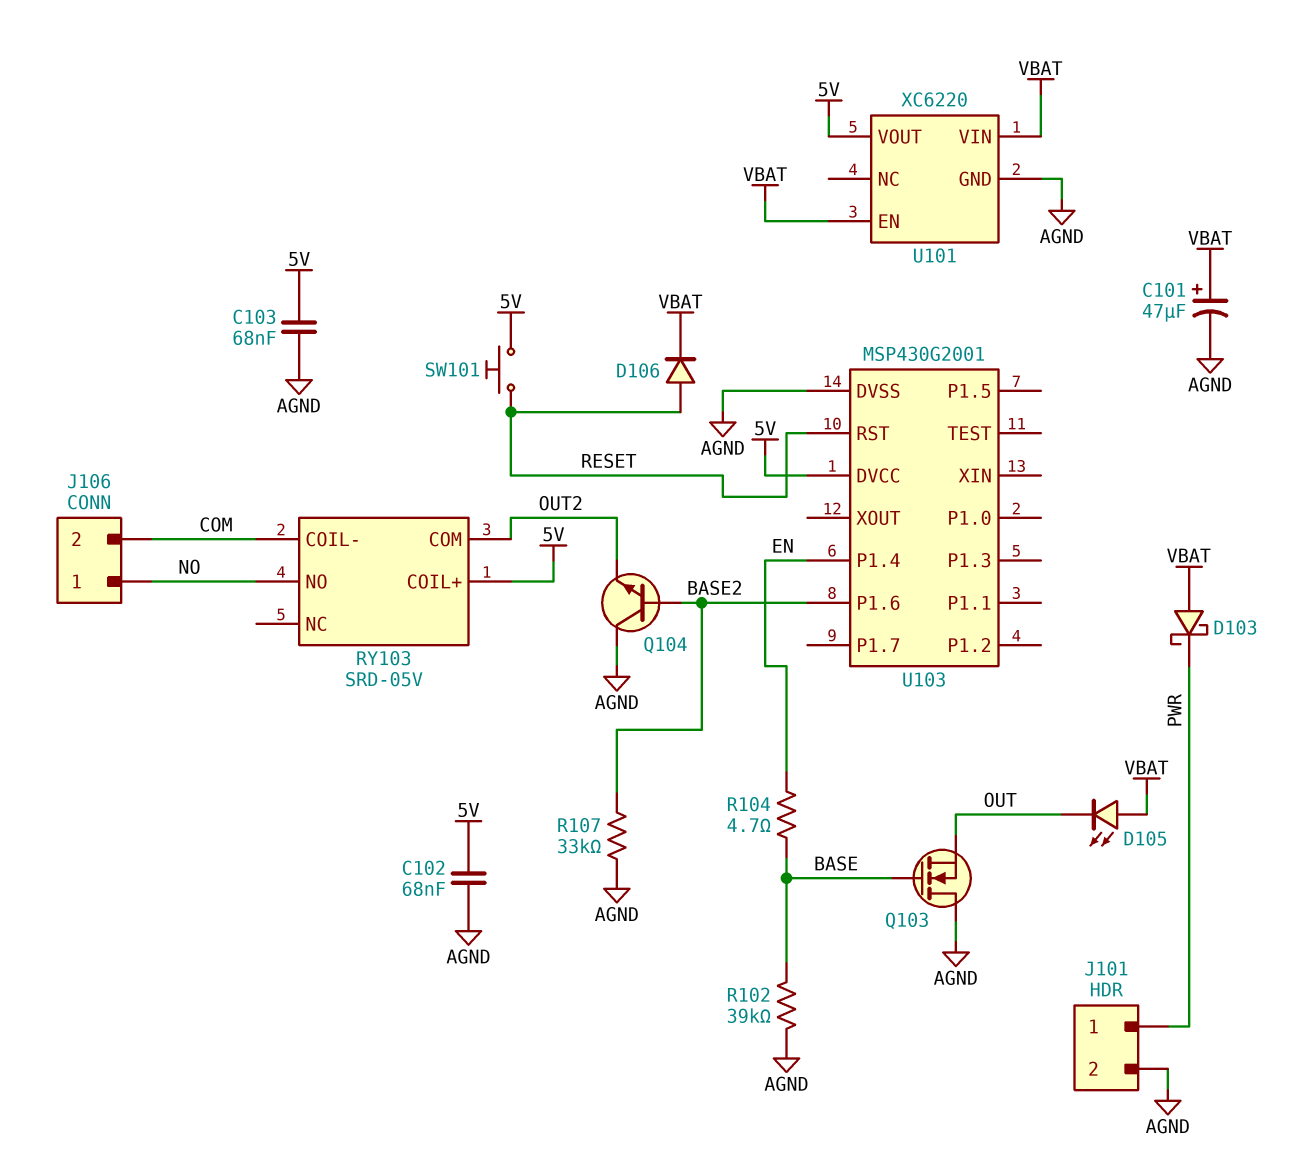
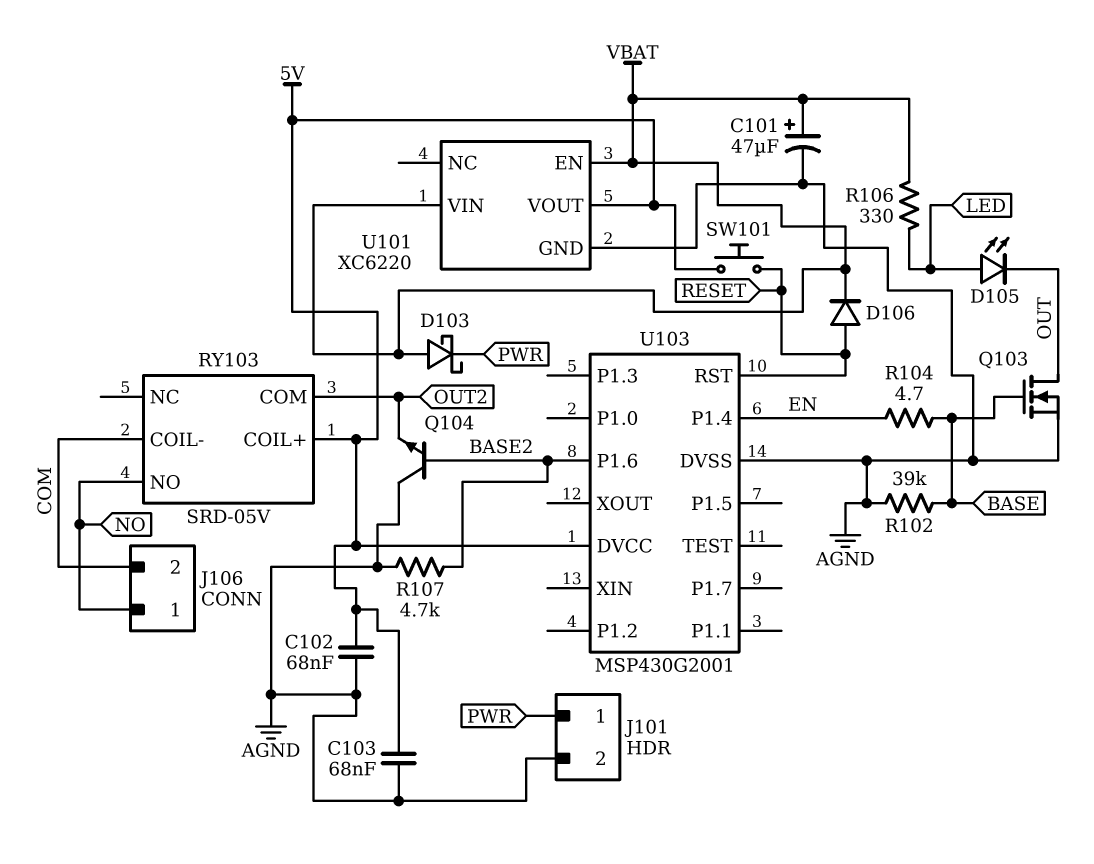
D105: LED (A VBAT, K OUT) -> LED (A LED, K OUT)
Q103: NMOS (G BASE, D AGND, S OUT) -> NMOS (G BASE, D OUT, S AGND)
R106: none -> 330 (LED, VBAT)
R107: 33k (AGND, BASE2) -> 4.7k (AGND, BASE2)

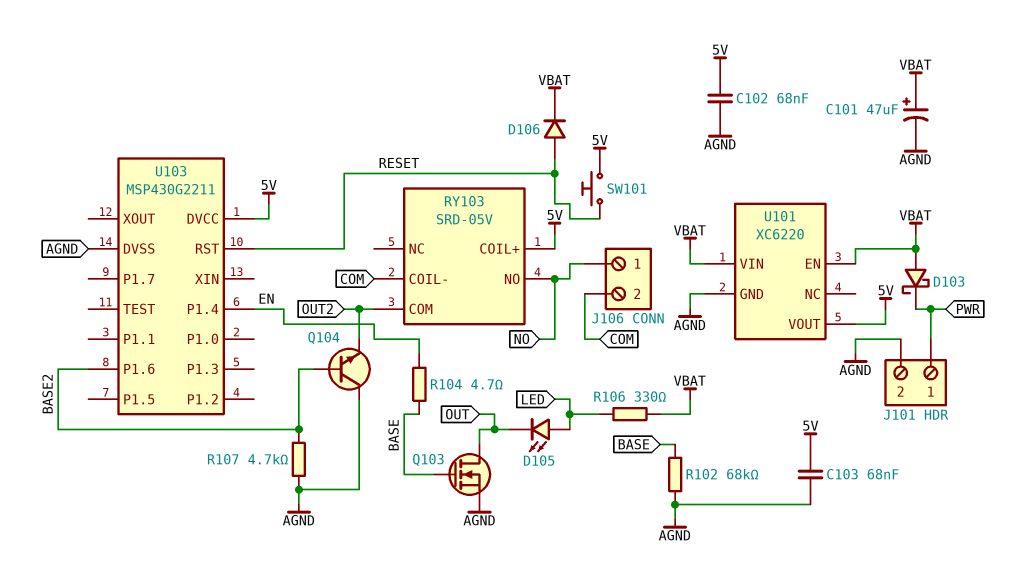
R102: 39k (AGND, BASE) -> 68k (AGND, BASE)
U103: MSP430G2001 -> MSP430G2211

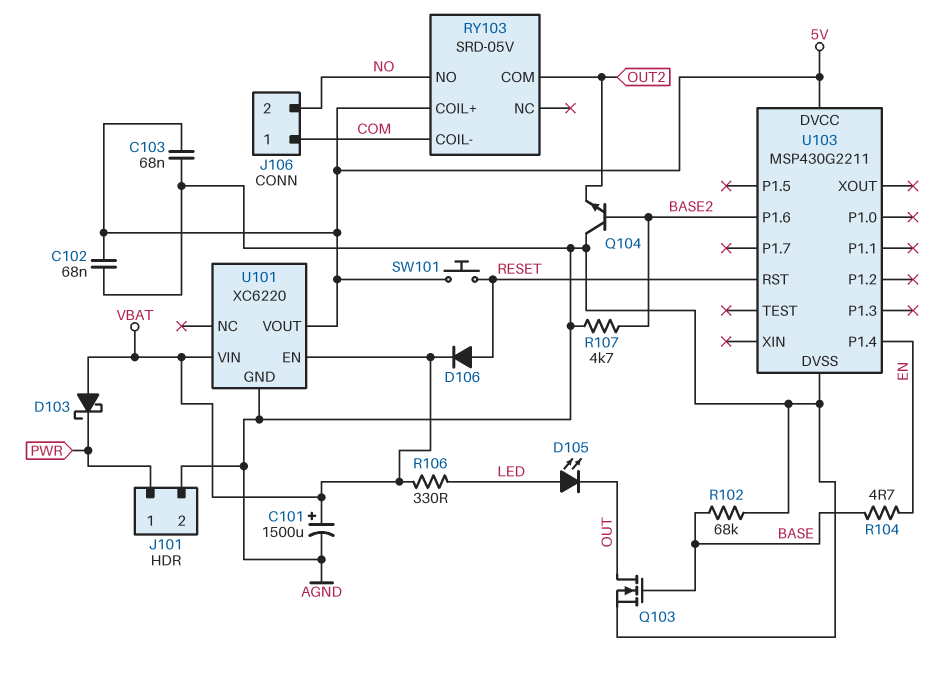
C101: 47uF (plus VBAT, minus AGND) -> 1500uF (plus VBAT, minus AGND)
J106 pin 1: NO -> COM
J106 pin 2: COM -> NO

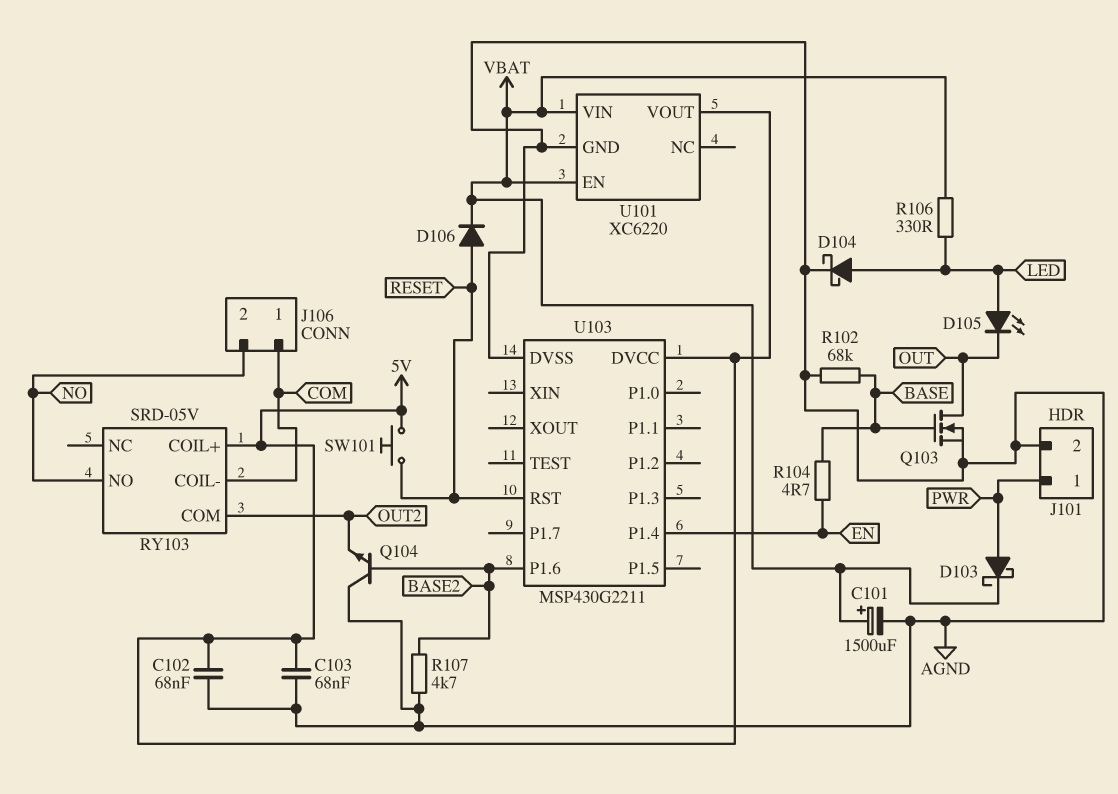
D103: schottky (A VBAT, K PWR) -> schottky (A PWR, K VBAT)
D104: none -> schottky (A LED, K AGND)

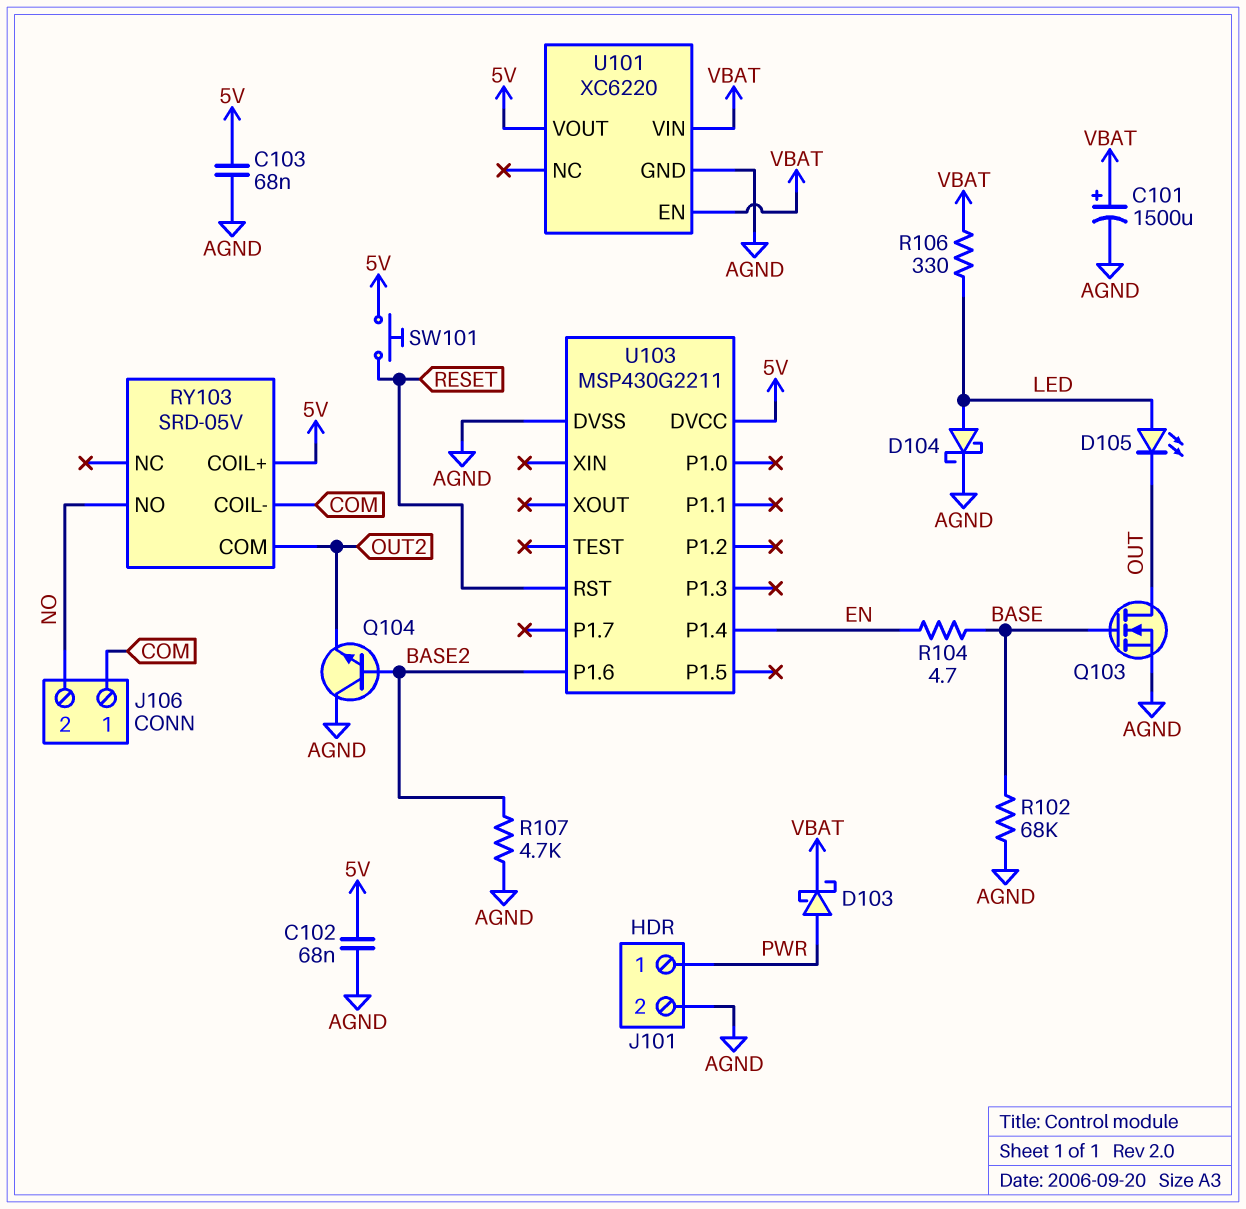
D106: diode (A RESET, K VBAT) -> none

